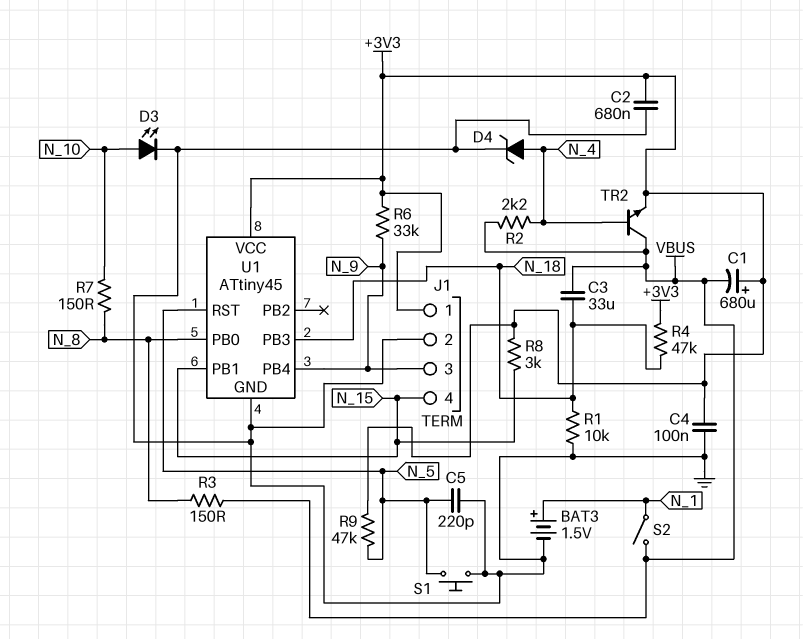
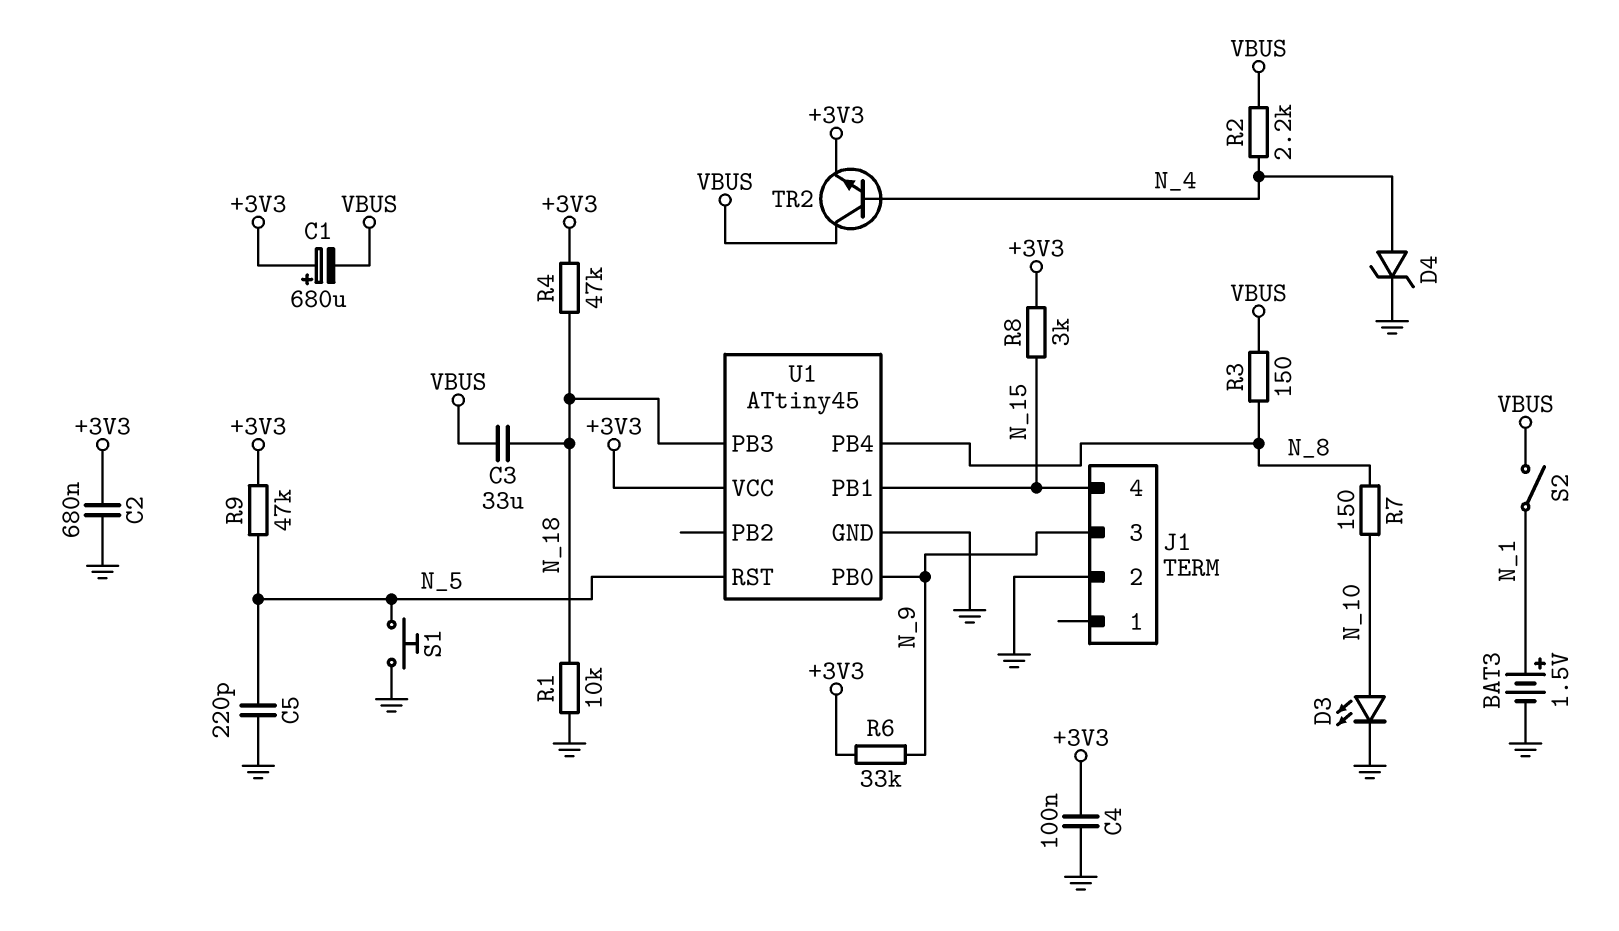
J1 pin 1: +3V3 -> none
U1 pin PB0: N_8 -> N_9
U1 pin PB4: N_9 -> N_8

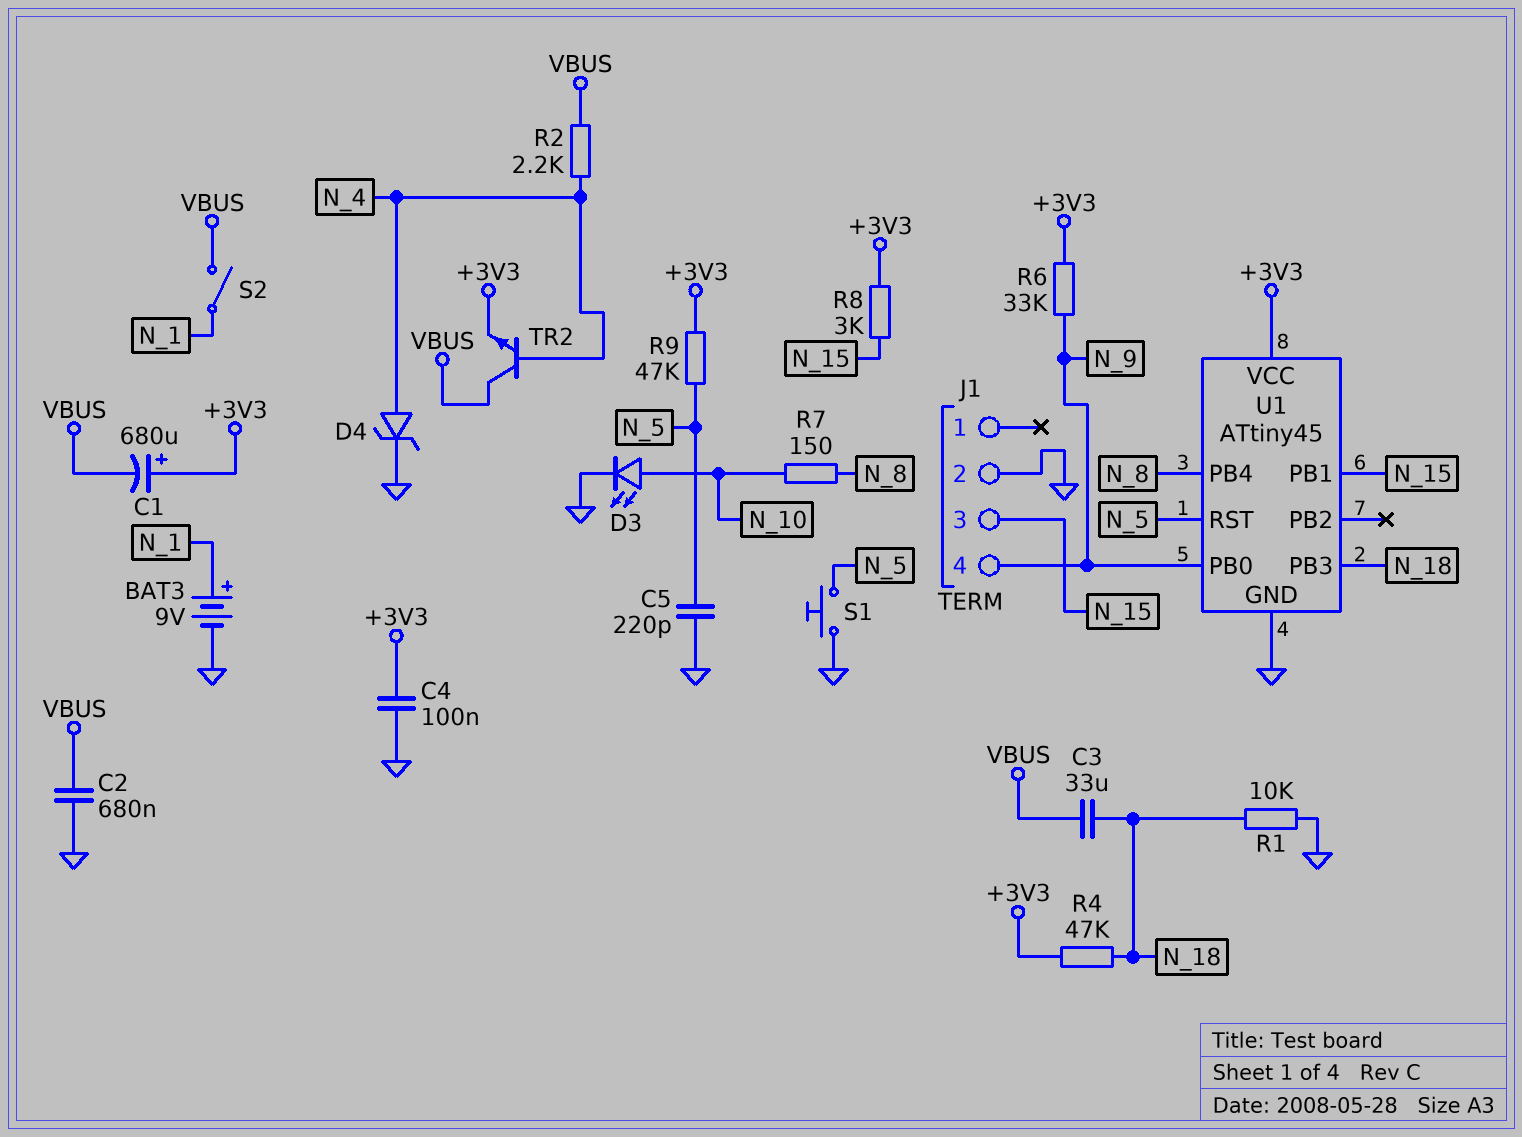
BAT3: 1.5V (plus N_1, minus GND) -> 9V (plus N_1, minus GND)
C2: 680nF (+3V3, GND) -> 680nF (GND, VBUS)
J1 pin 3: N_9 -> N_15
J1 pin 4: N_15 -> N_9
R3: 150 (N_8, VBUS) -> none

